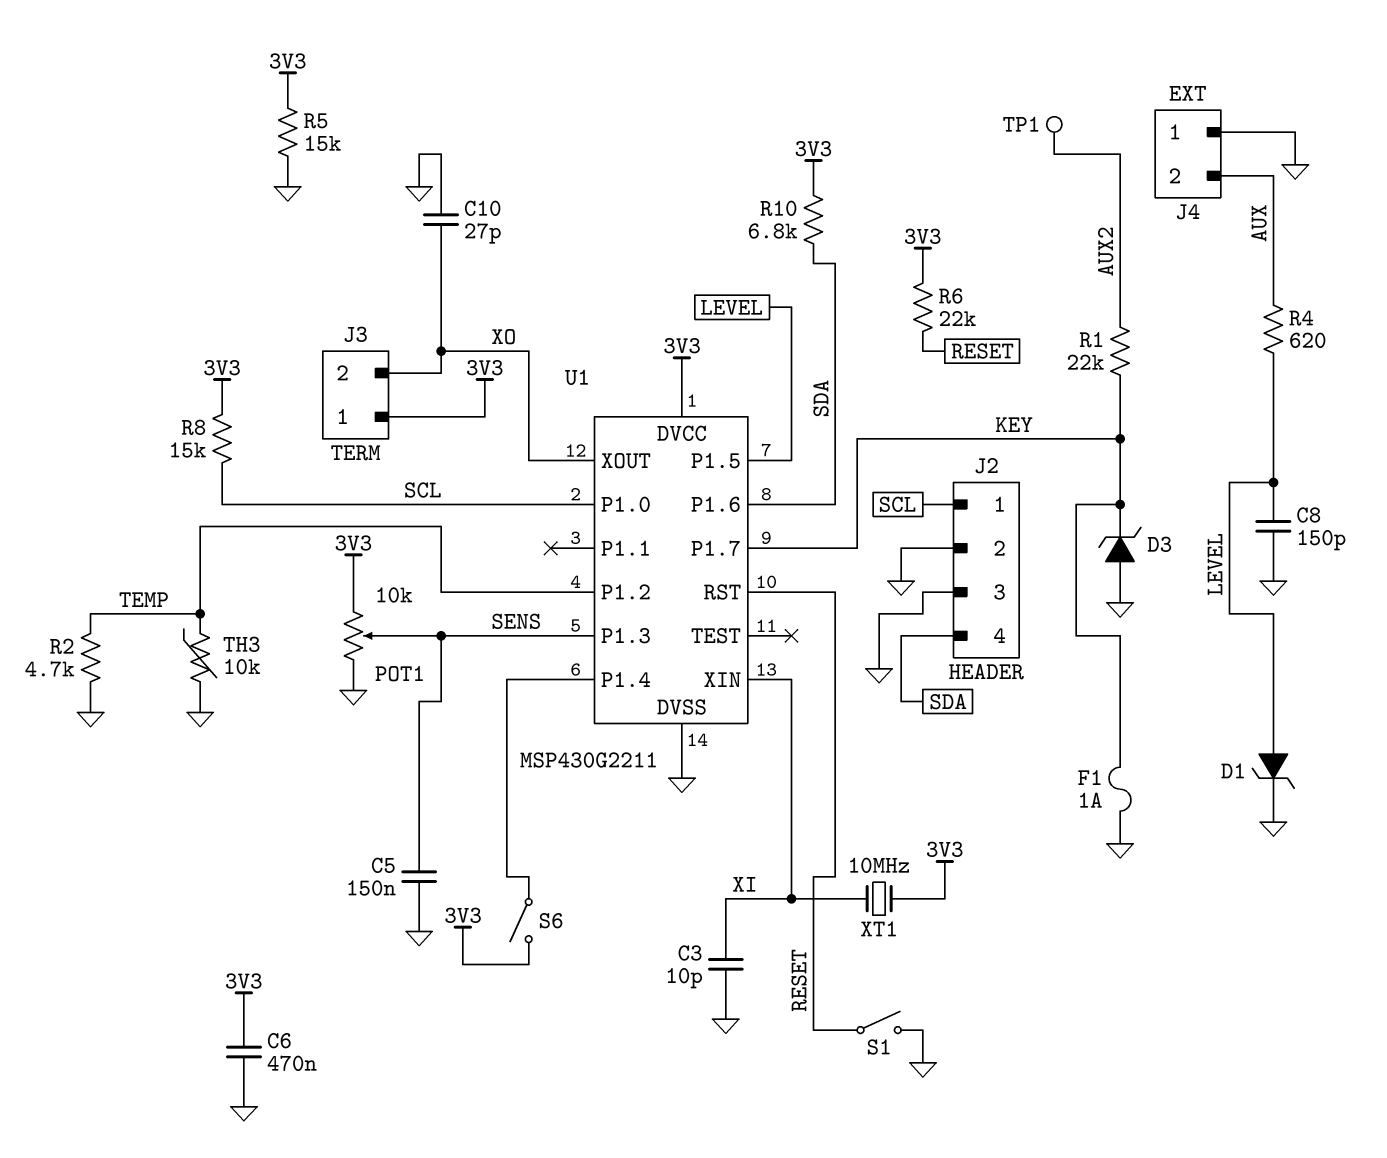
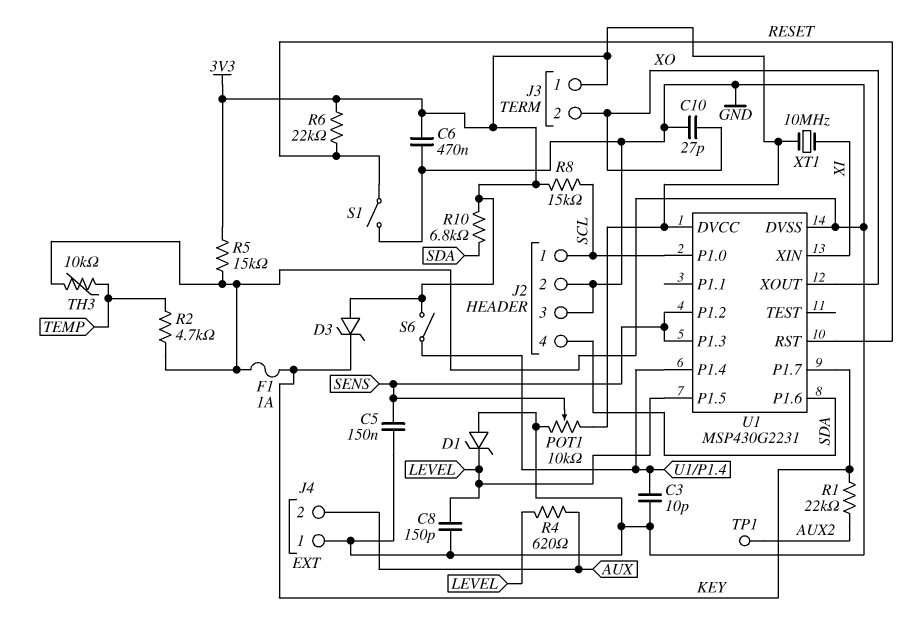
C3: 10pF (GND, XI) -> 10pF (GND, U1/P1.4)
D1: zener (A LEVEL, K GND) -> zener (A GND, K LEVEL)
D3: zener (A GND, K KEY) -> zener (A 3V3, K KEY)
U1: MSP430G2211 -> MSP430G2231
U1 pin P1.2: TEMP -> SENS

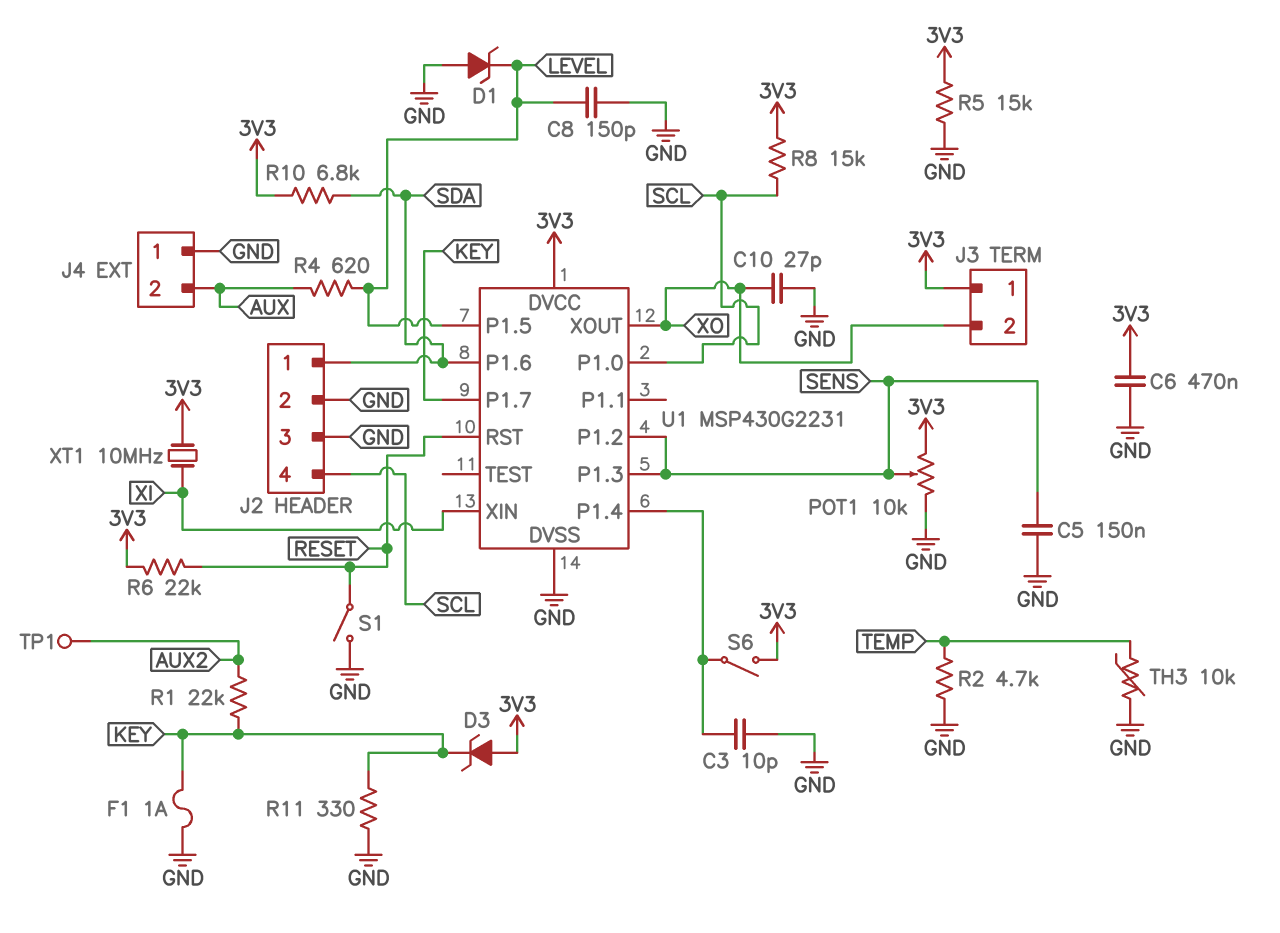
J2 pin 1: SCL -> SDA
J2 pin 4: SDA -> SCL
R11: none -> 330 (GND, KEY)

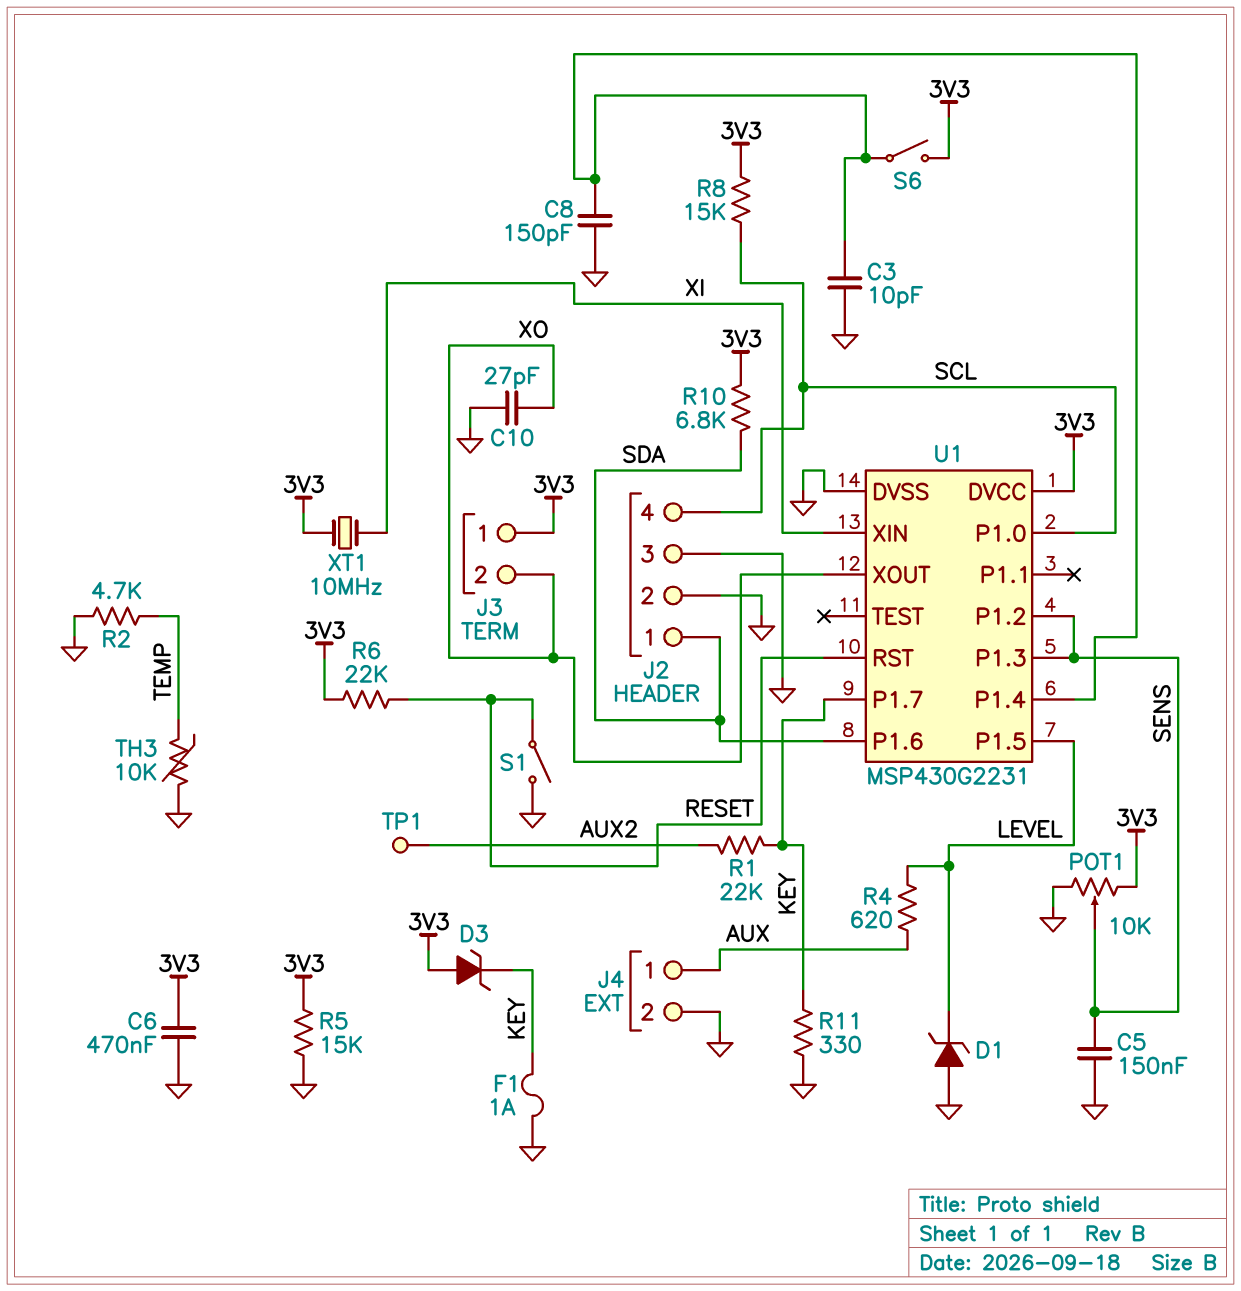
C8: 150pF (GND, LEVEL) -> 150pF (GND, U1/P1.4)
J4 pin 1: GND -> AUX
J4 pin 2: AUX -> GND

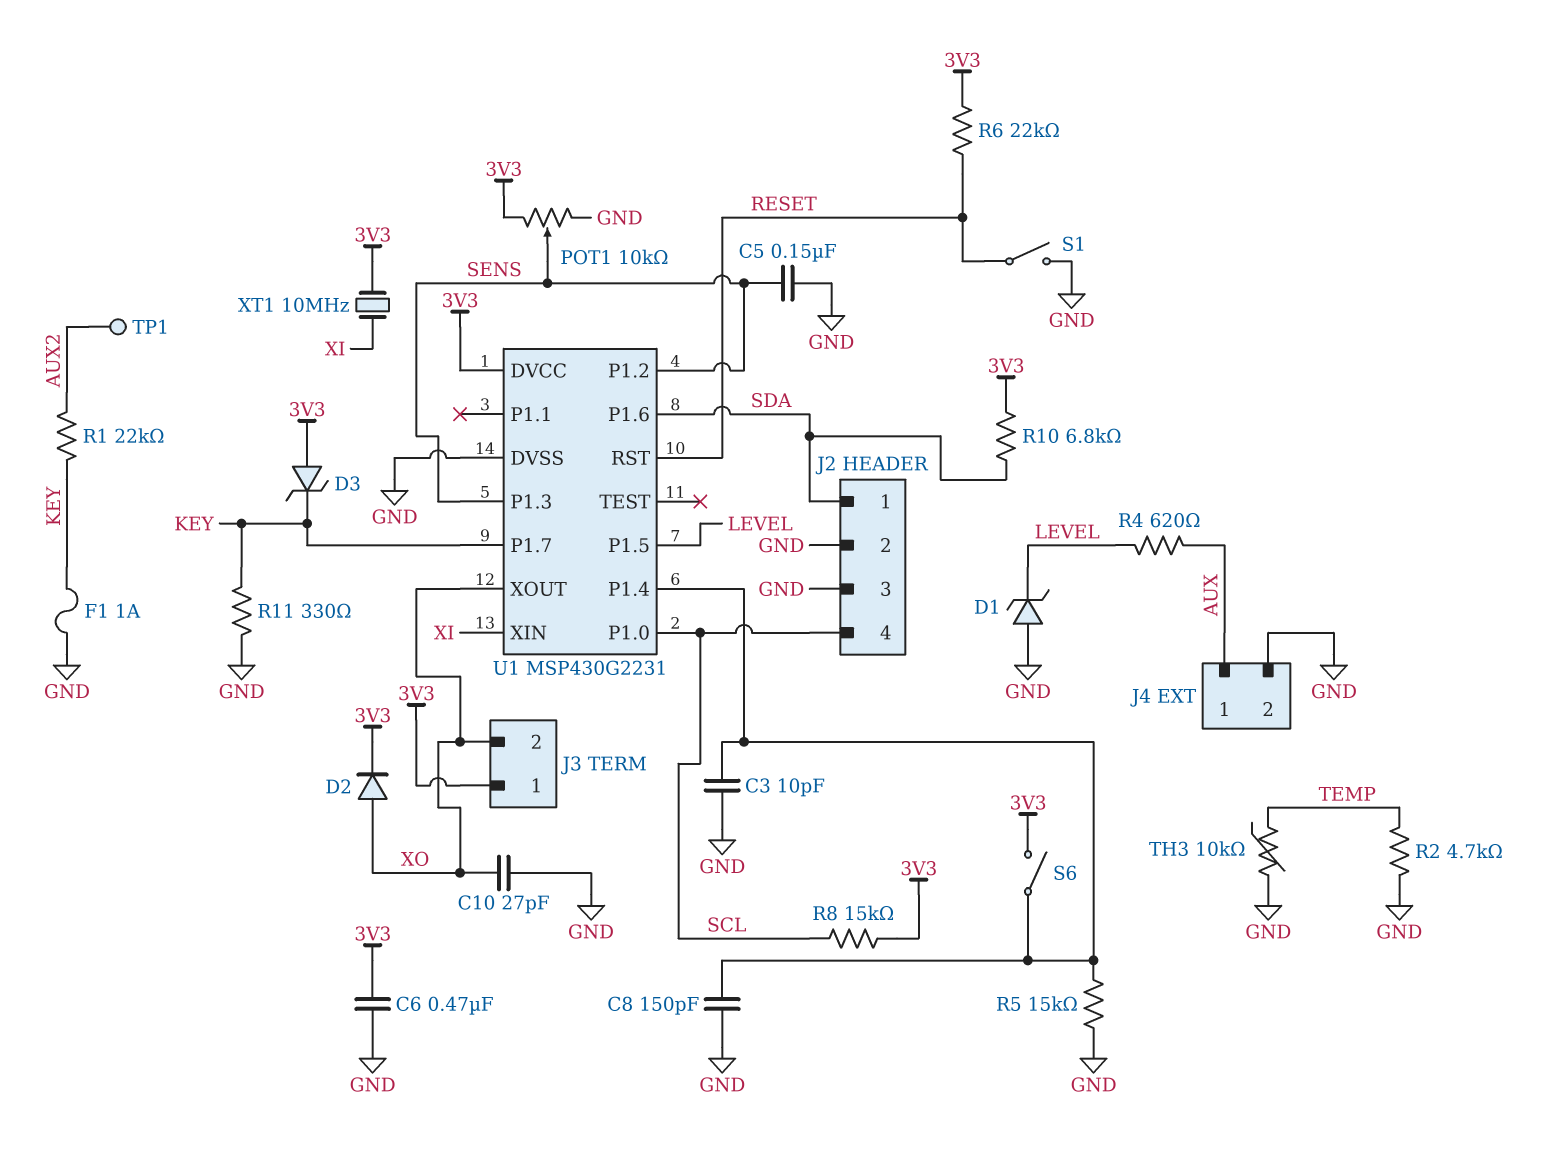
D2: none -> diode (A XO, K 3V3)
R5: 15k (3V3, GND) -> 15k (GND, U1/P1.4)

